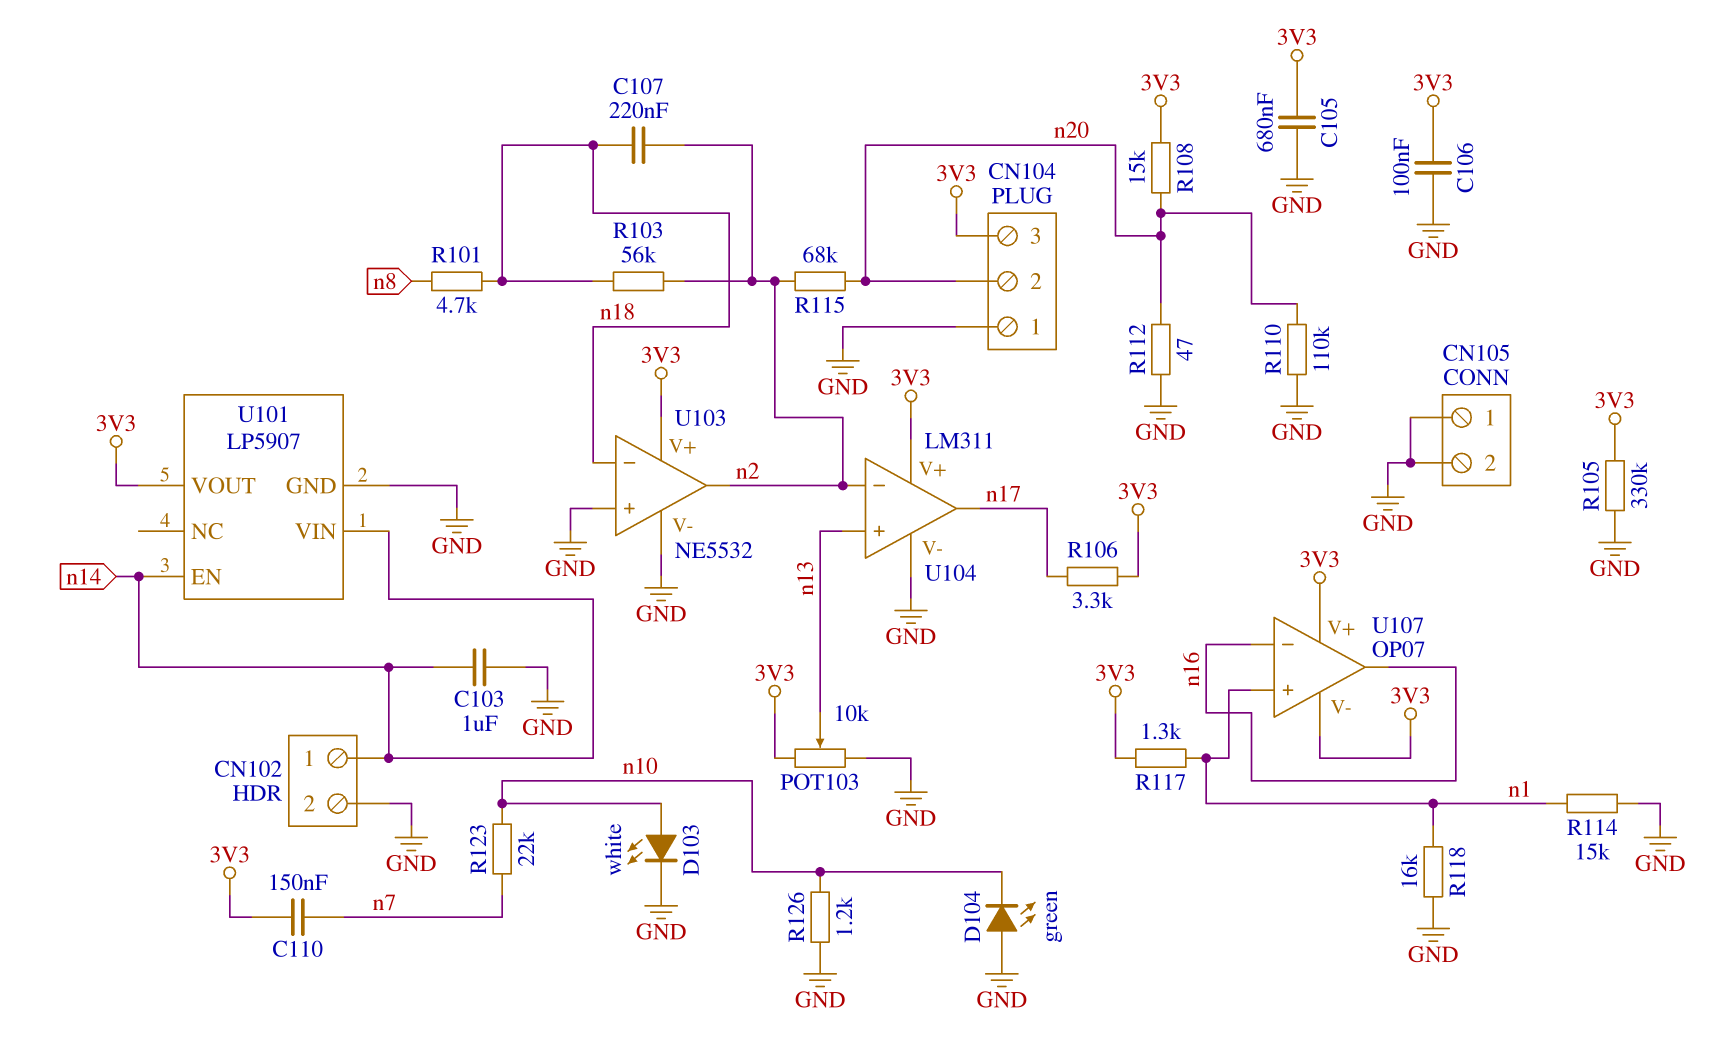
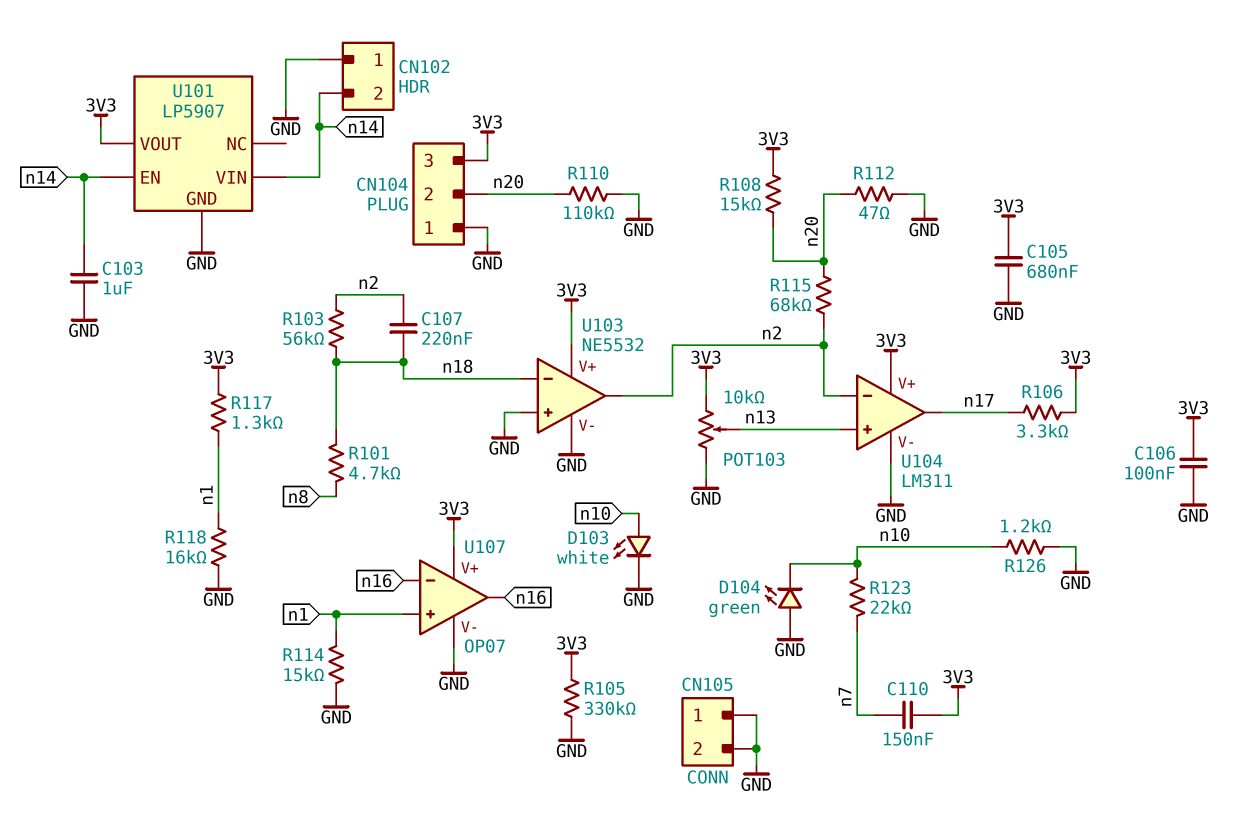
CN102 pin 1: n14 -> GND
CN102 pin 2: GND -> n14
U107 pin V-: 3V3 -> GND

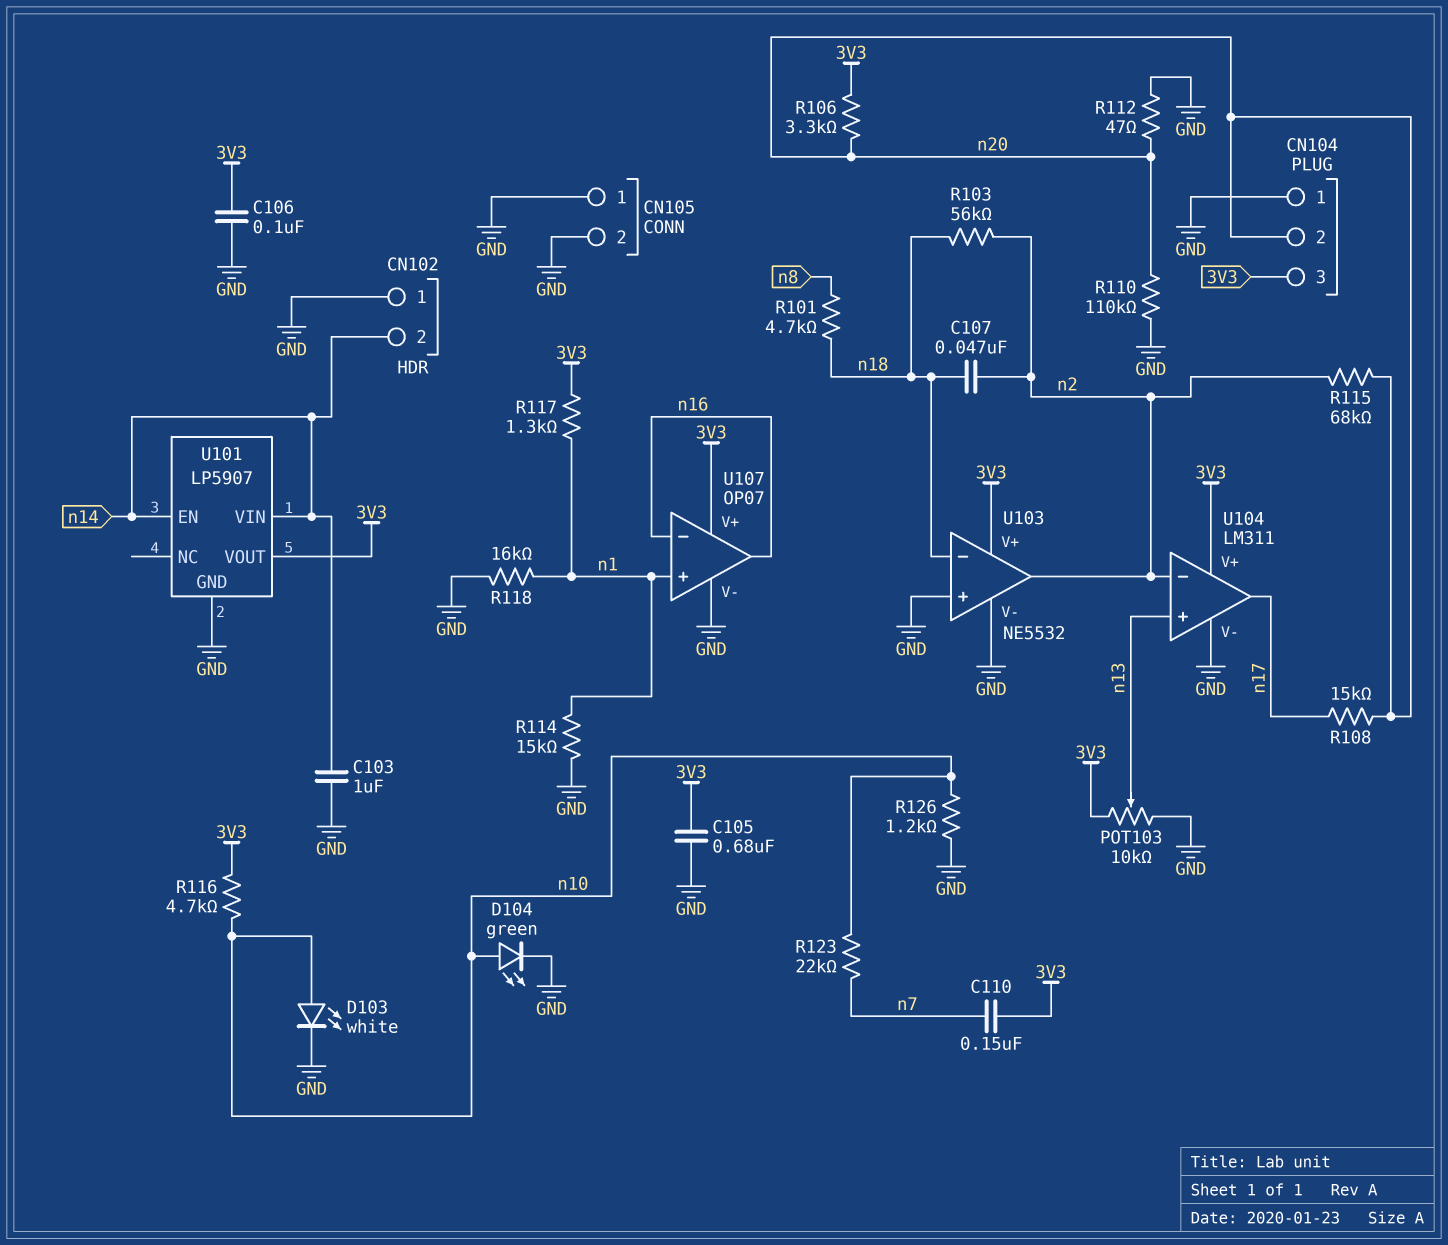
C107: 220nF (n2, n18) -> 47nF (n2, n18)
D104: LED green (A GND, K n10) -> LED green (A n10, K GND)
R105: 330k (3V3, GND) -> none
R106: 3.3k (3V3, n17) -> 3.3k (3V3, n20)
R108: 15k (3V3, n20) -> 15k (n17, n20)
R116: none -> 4.7k (3V3, n10)

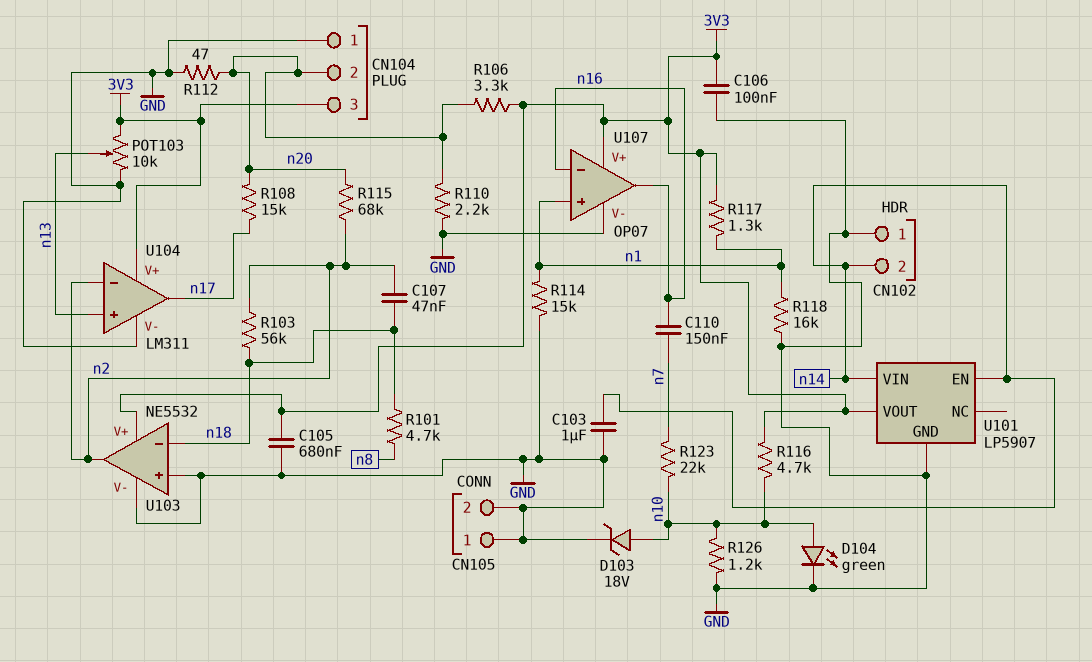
C110: 150nF (3V3, n7) -> 150nF (n7, n16)
D103: LED white (A n10, K GND) -> zener 18V (A n10, K GND)
R110: 110k (GND, n20) -> 2.2k (GND, n20)

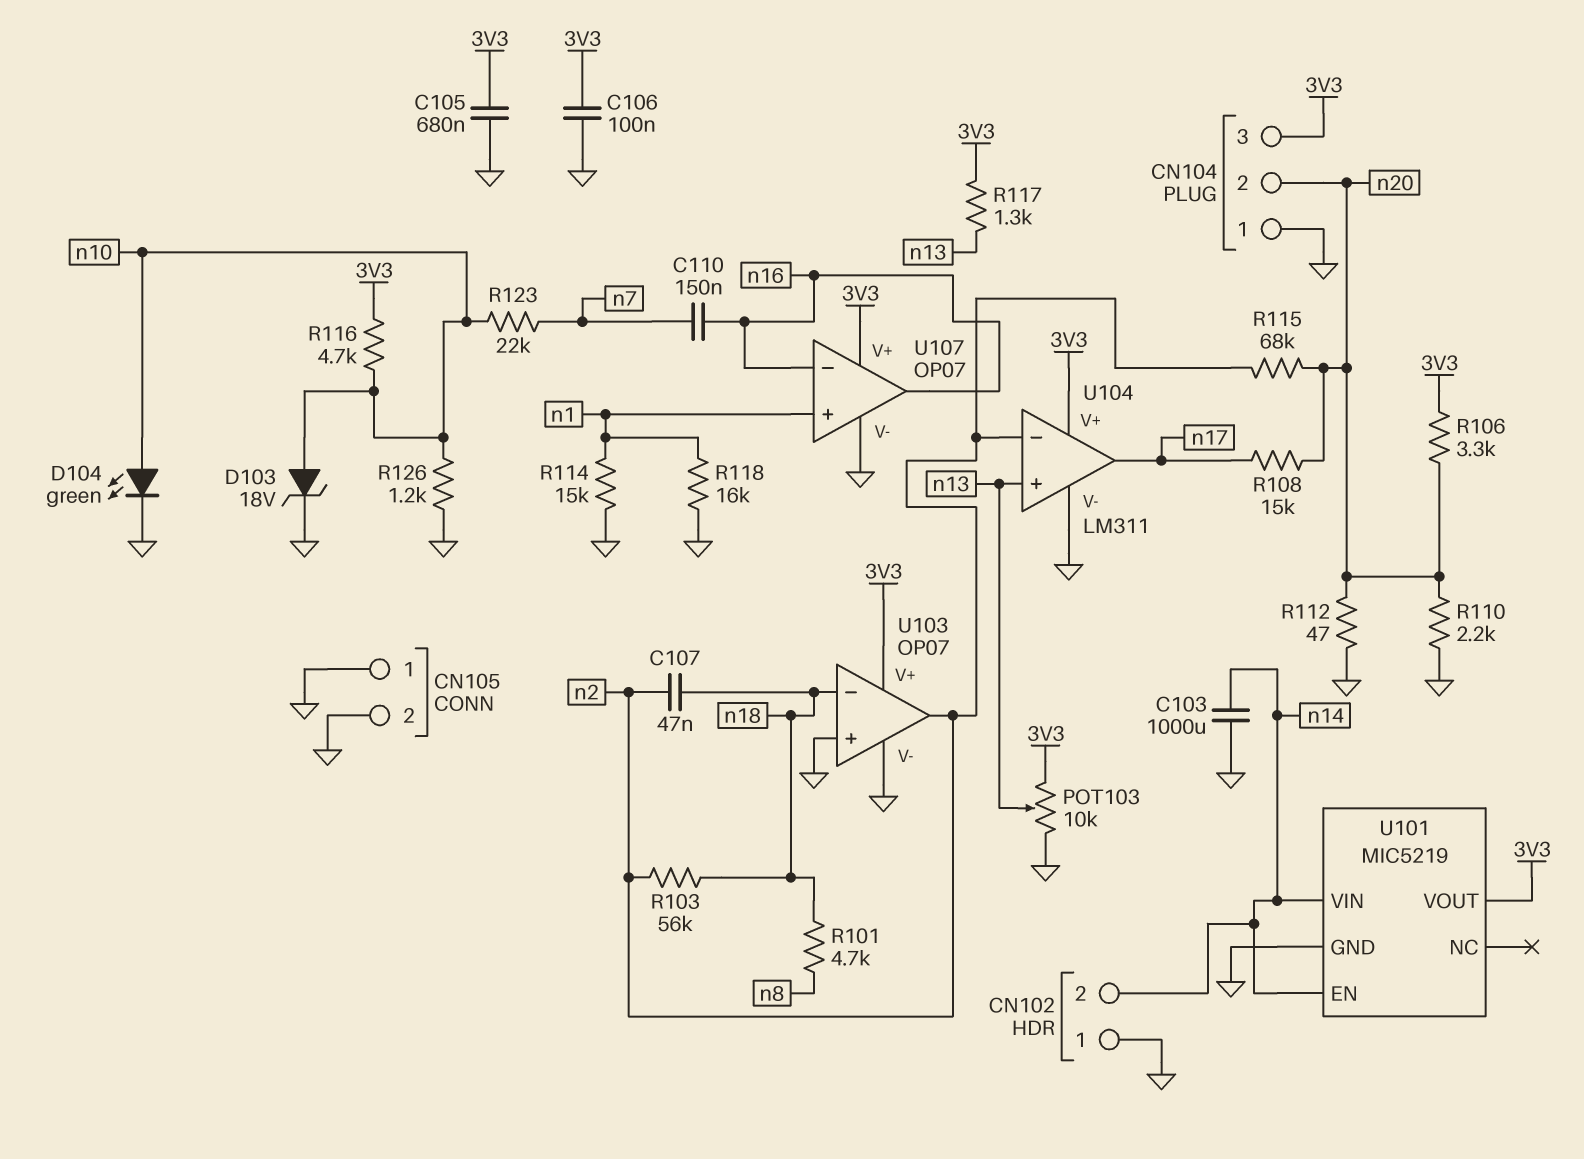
C103: 1uF (GND, n14) -> 1000uF (GND, n14)
R117: 1.3k (3V3, n1) -> 1.3k (3V3, n13)
U101: LP5907 -> MIC5219
U103: NE5532 -> OP07

